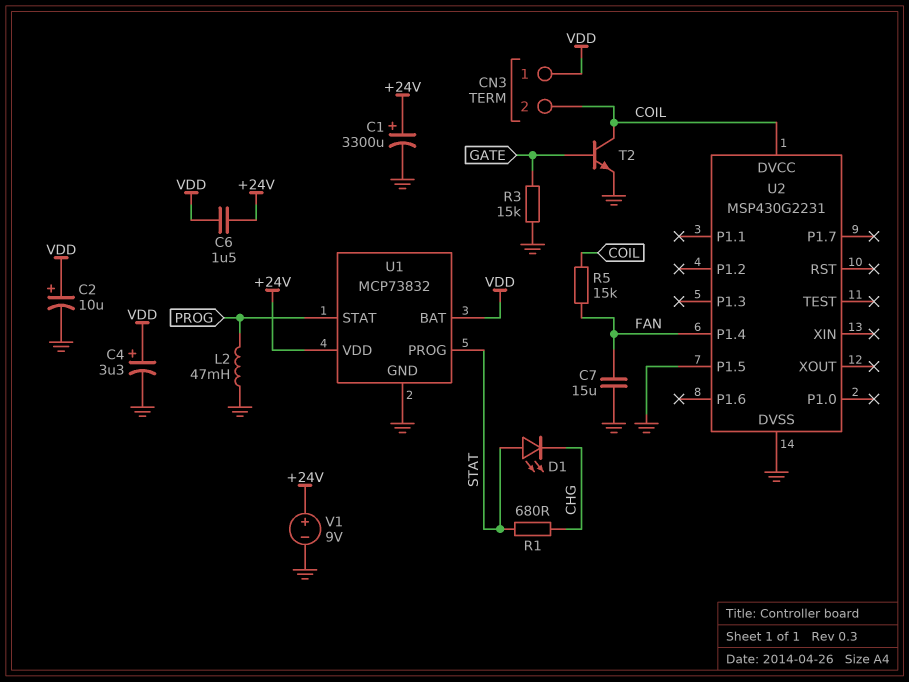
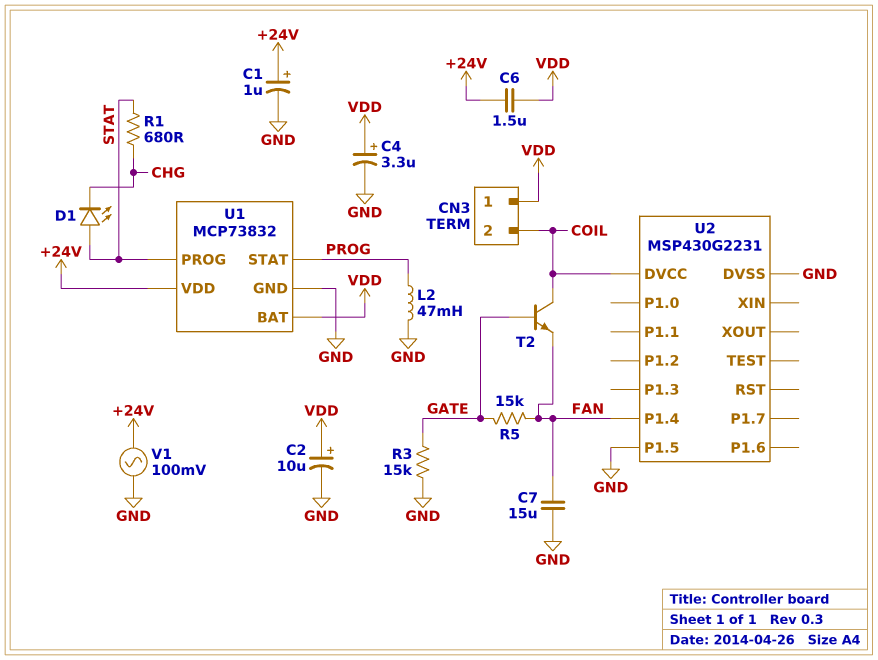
C1: 3300uF (plus +24V, minus GND) -> 1uF (plus +24V, minus GND)
R5: 15k (COIL, FAN) -> 15k (FAN, GATE)
T2: NPN (B GATE, C COIL, E GND) -> NPN (B GATE, C COIL, E FAN)
V1: 9V (plus +24V, minus GND) -> AC 100mV (+24V, GND)

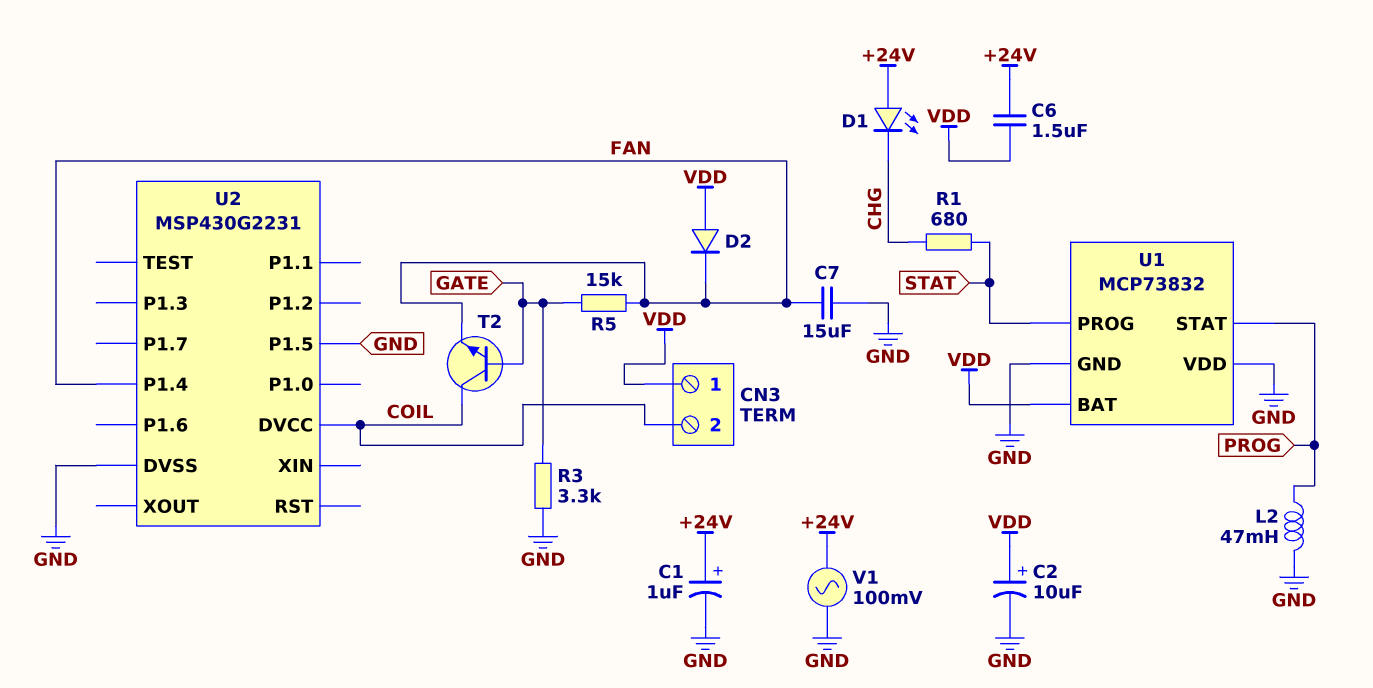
C4: 3.3uF (plus VDD, minus GND) -> none
D1: LED (A STAT, K CHG) -> LED (A +24V, K CHG)
D2: none -> diode (A VDD, K FAN)
R3: 15k (GATE, GND) -> 3.3k (GATE, GND)
U1 pin VDD: +24V -> GND

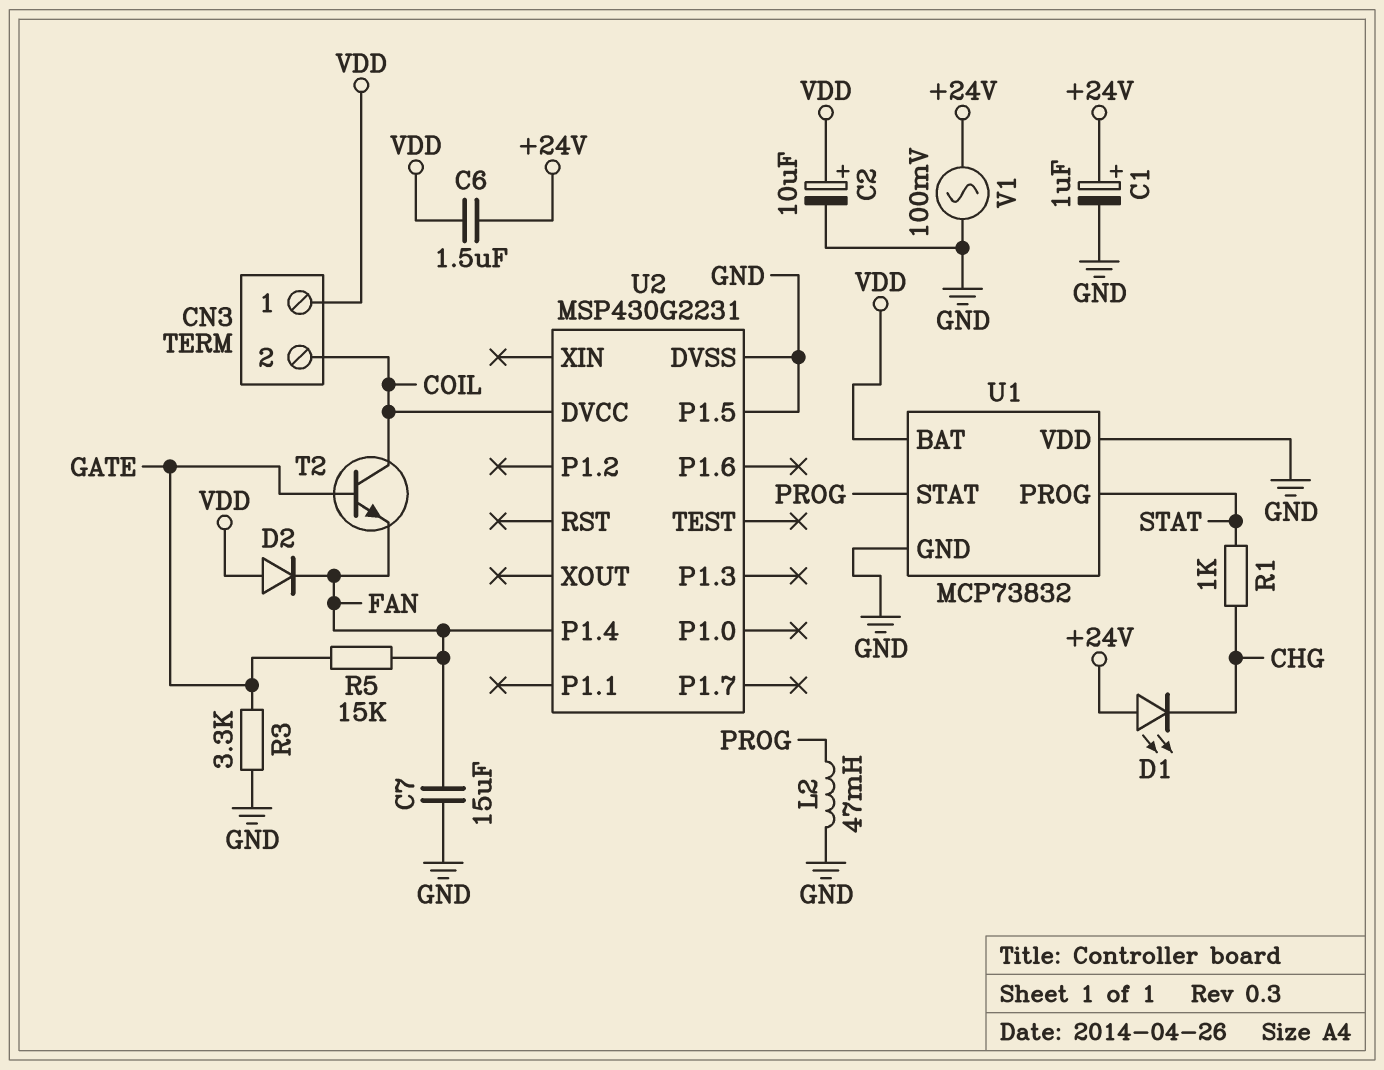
R1: 680 (CHG, STAT) -> 1k (CHG, STAT)

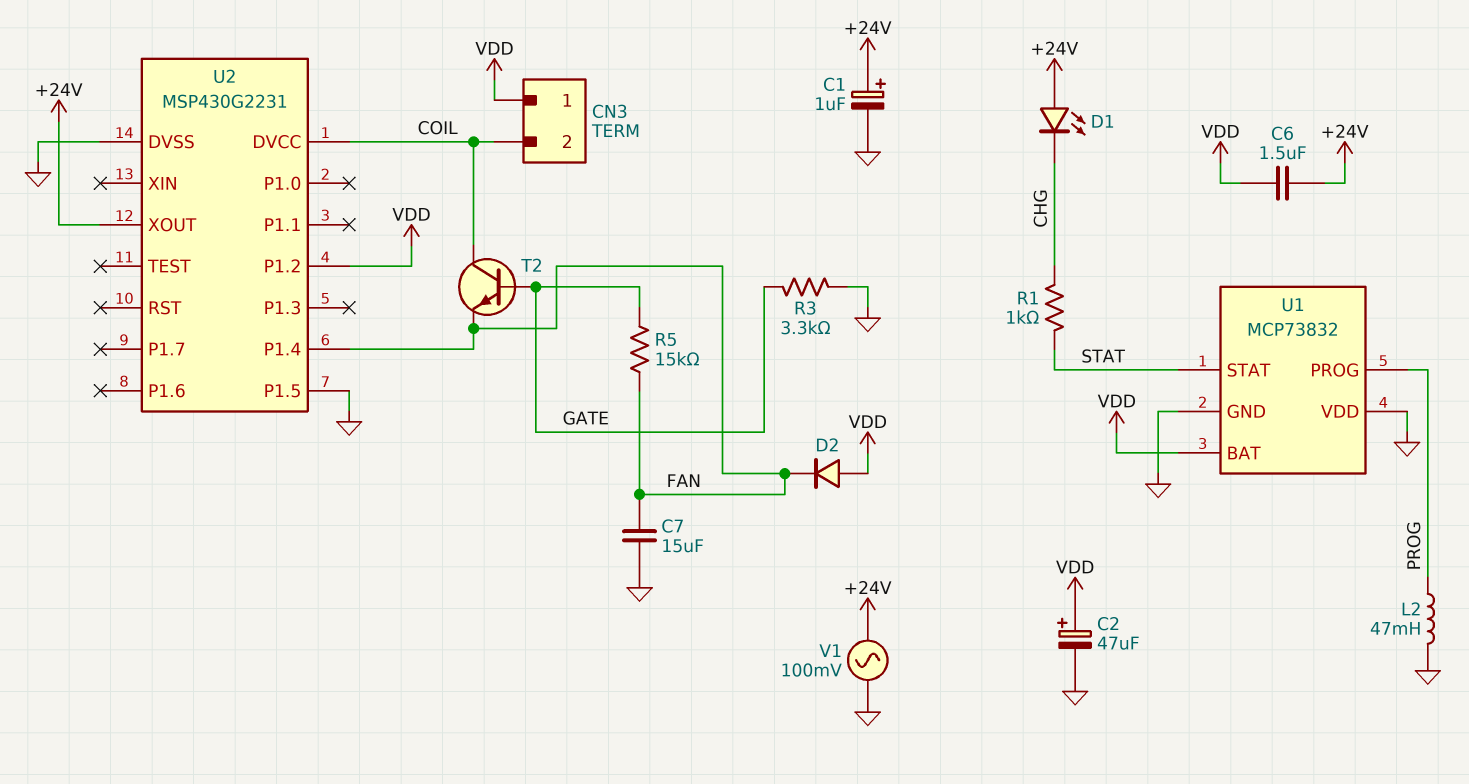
C2: 10uF (plus VDD, minus GND) -> 47uF (plus VDD, minus GND)
U1 pin PROG: STAT -> PROG
U1 pin STAT: PROG -> STAT
U2 pin P1.2: none -> VDD
U2 pin XOUT: none -> +24V

